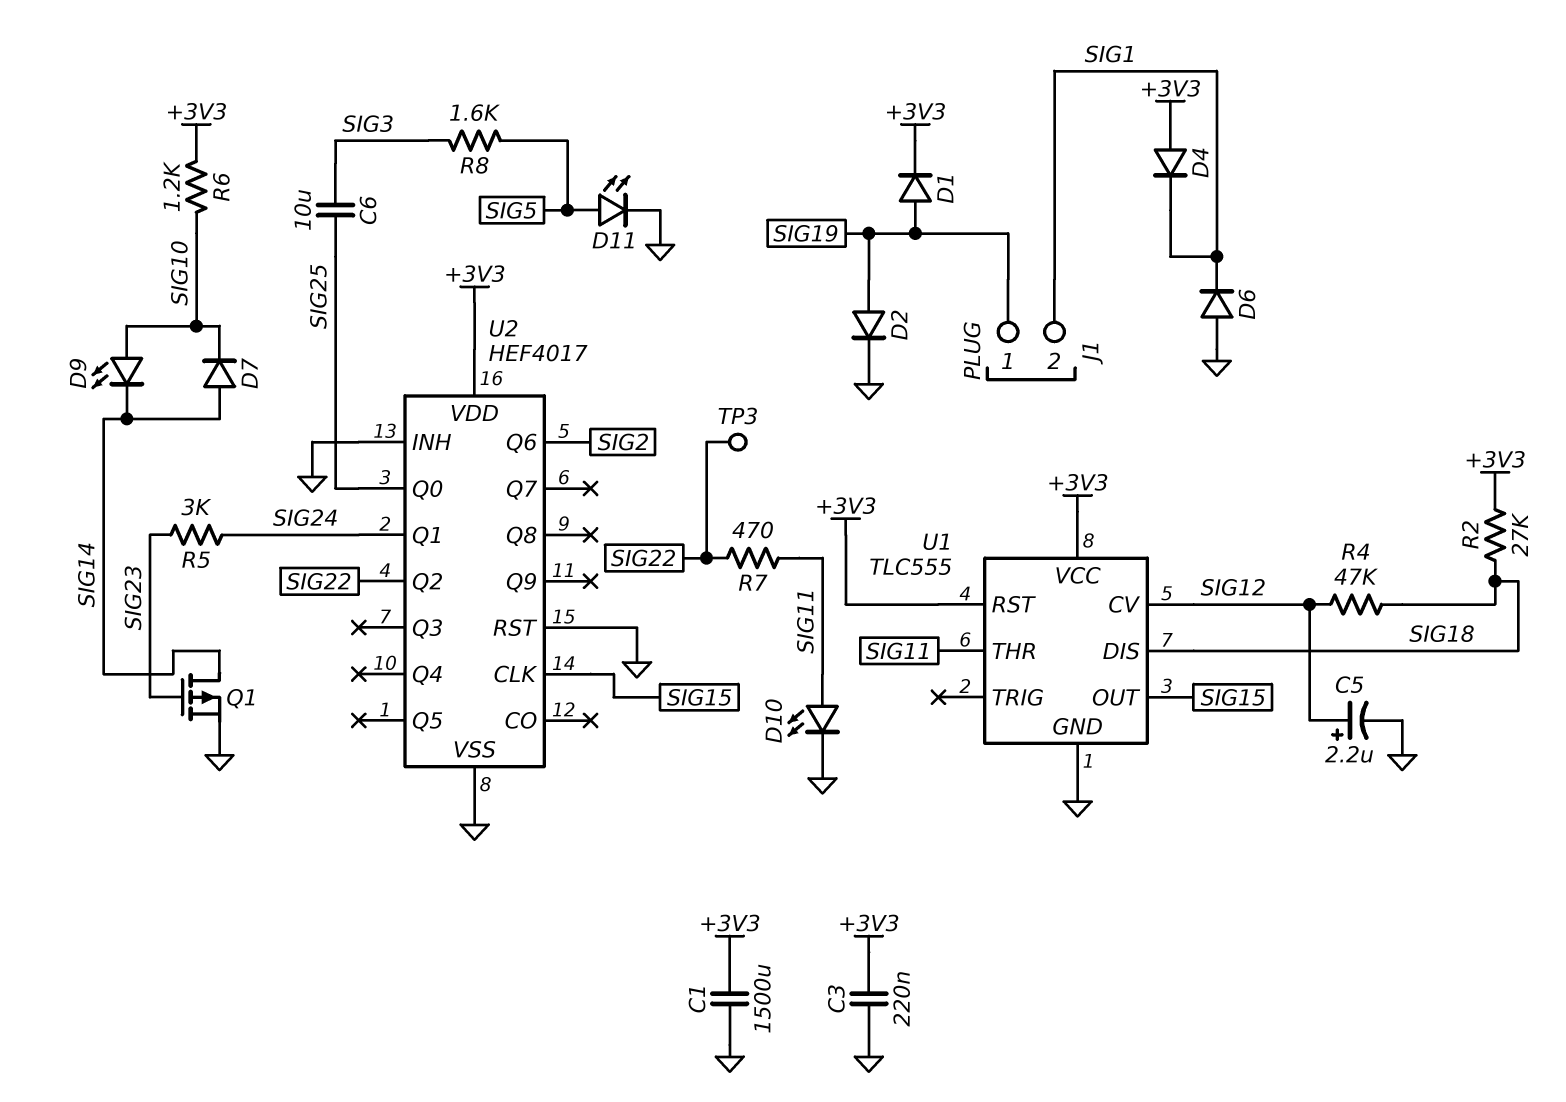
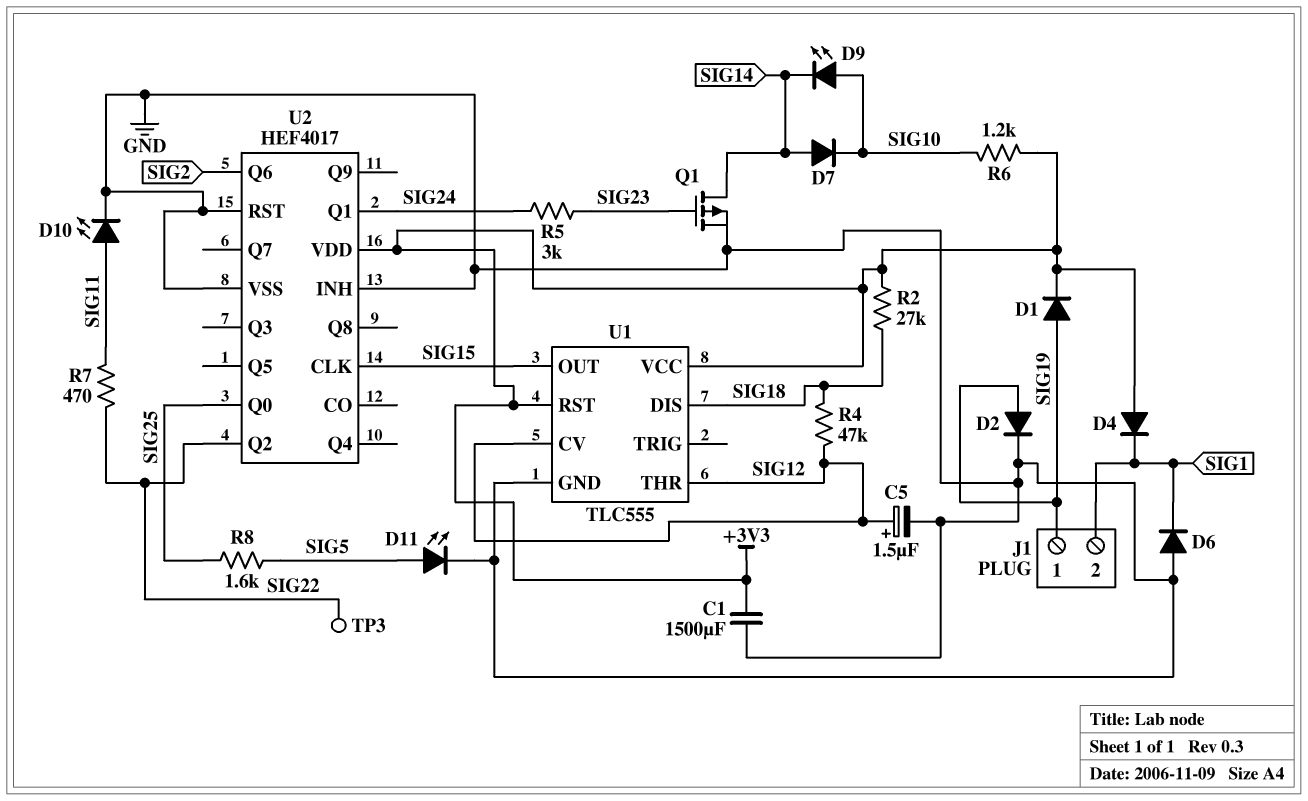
C3: 220nF (+3V3, GND) -> none
C5: 2.2uF (plus SIG12, minus GND) -> 1.5uF (plus SIG12, minus GND)
C6: 10uF (SIG3, SIG25) -> none
R8: 1.6k (SIG3, SIG5) -> 1.6k (SIG5, SIG25)
U1 pin THR: SIG11 -> SIG12

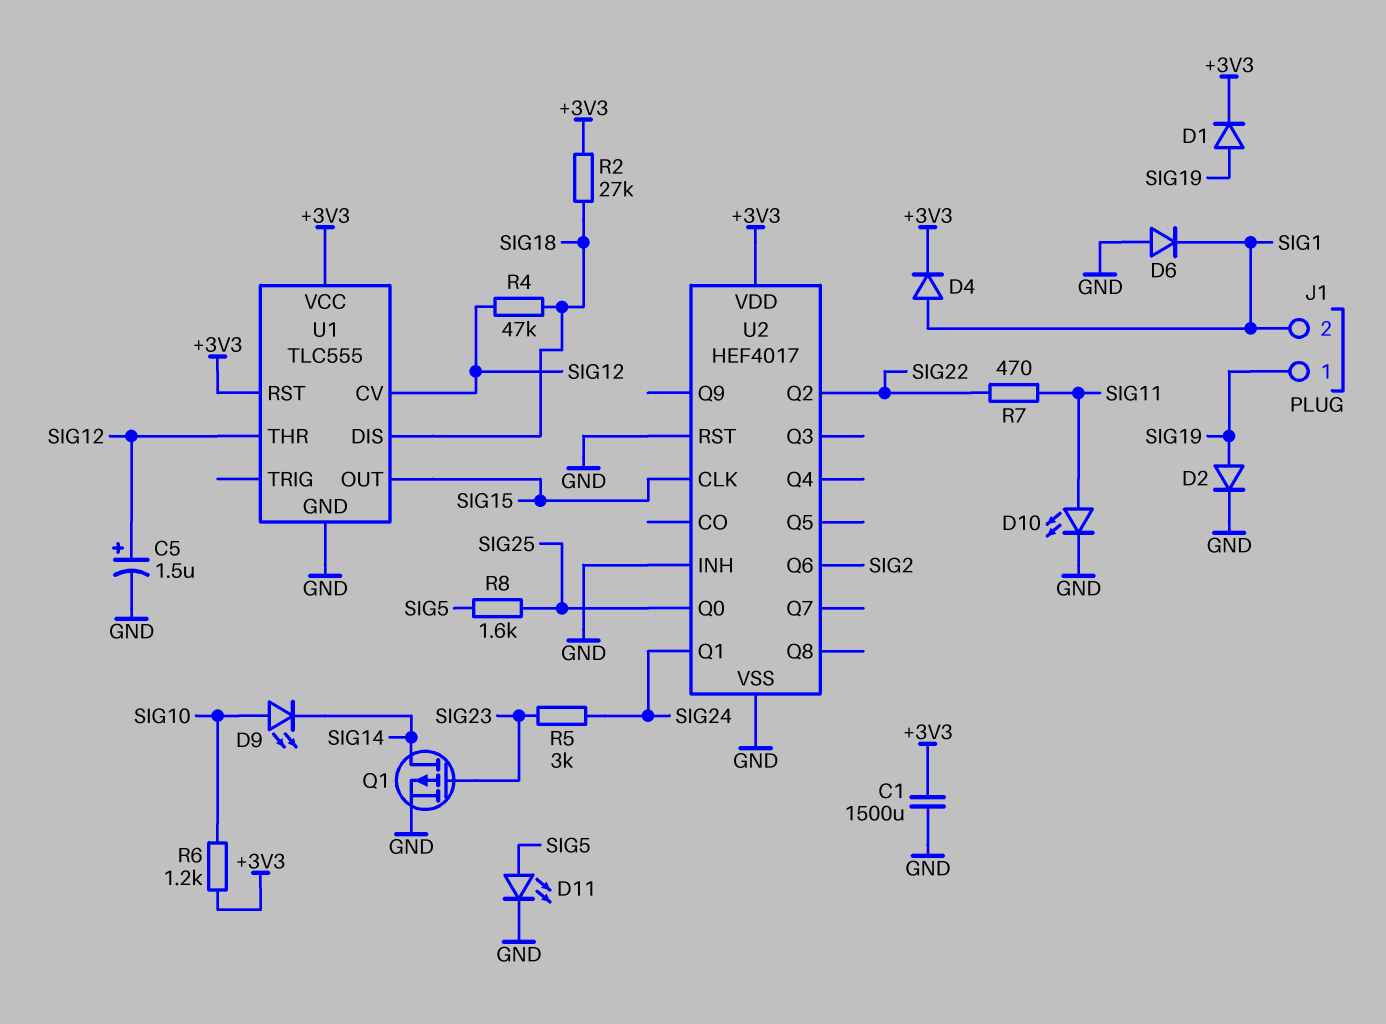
D4: diode (A +3V3, K SIG1) -> diode (A SIG1, K +3V3)
D7: diode (A SIG14, K SIG10) -> none
TP3: test point (SIG22) -> none

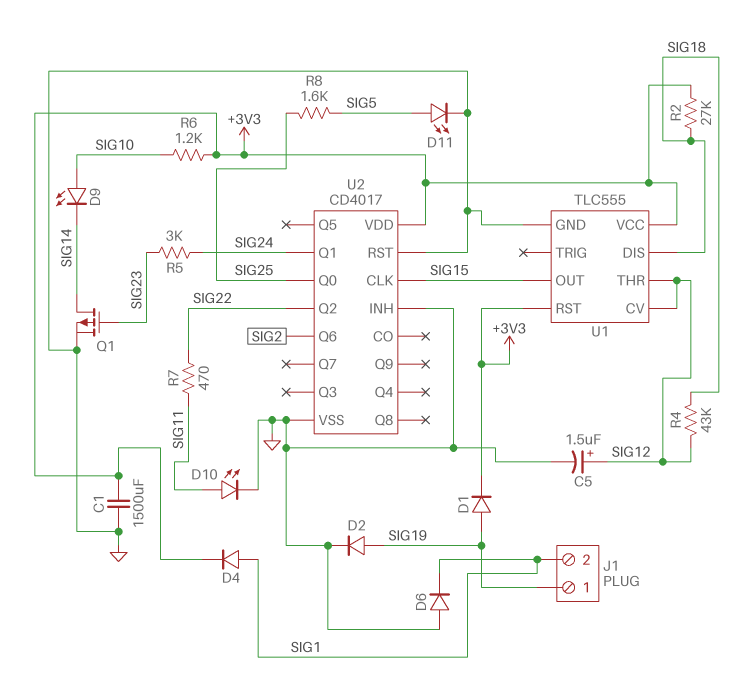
R4: 47k (SIG12, SIG18) -> 43k (SIG12, SIG18)
U2: HEF4017 -> CD4017

